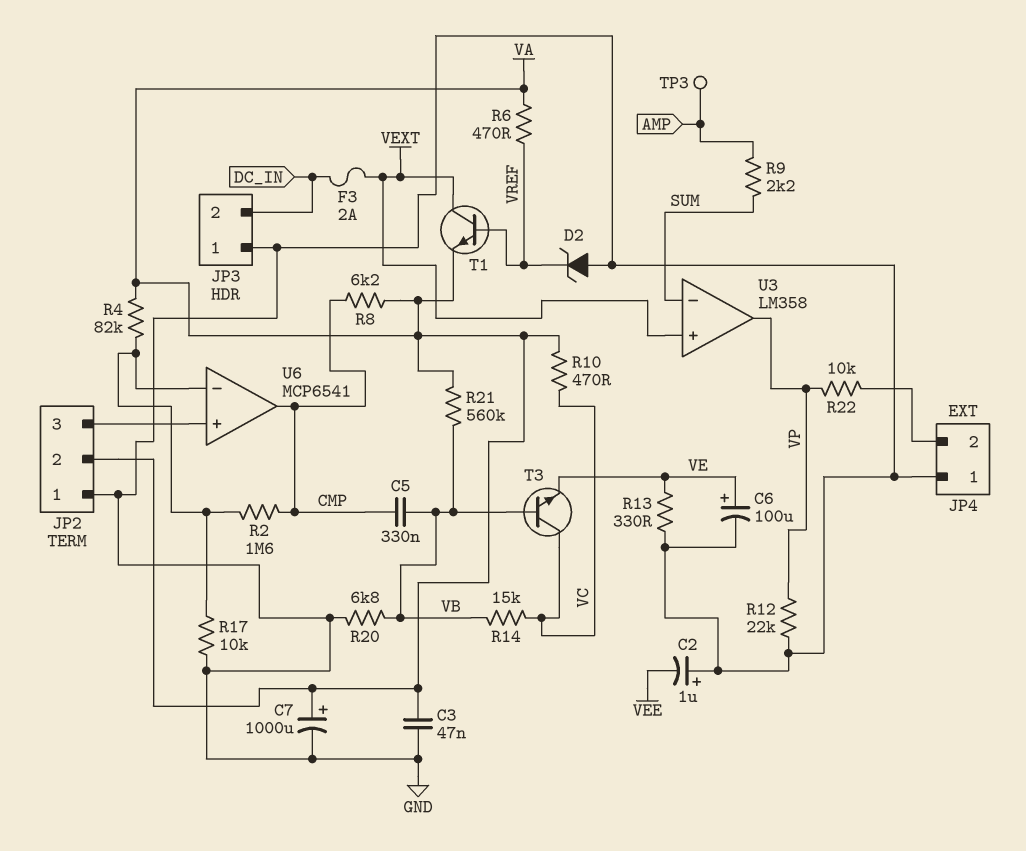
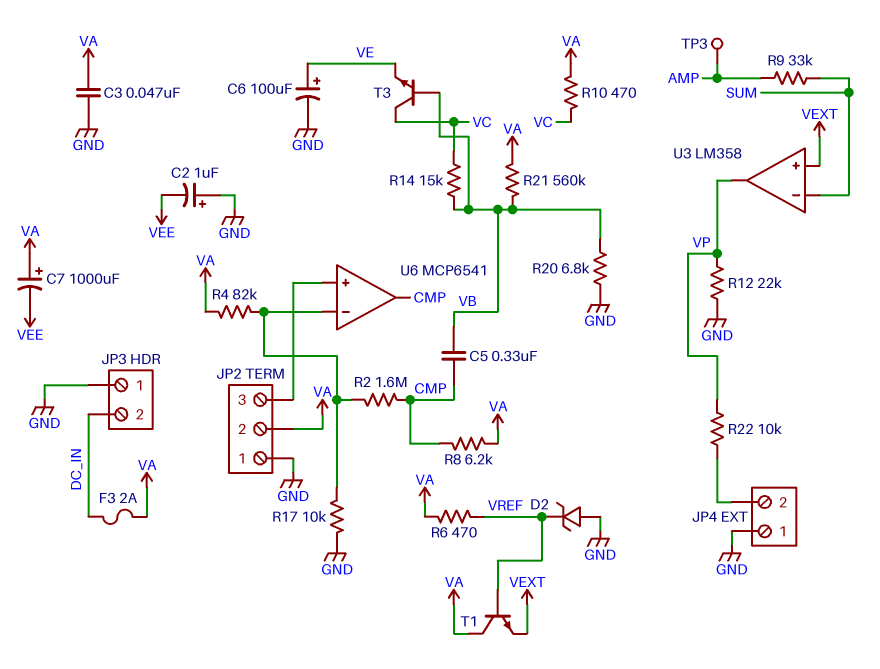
C7: 1000uF (plus VA, minus GND) -> 1000uF (plus VA, minus VEE)
F3: 2A (DC_IN, VEXT) -> 2A (DC_IN, VA)
R9: 2.2k (AMP, SUM) -> 33k (AMP, SUM)
R13: 330 (GND, VE) -> none
T1: NPN (B VREF, C VEXT, E VA) -> NPN (B VREF, C VA, E VEXT)

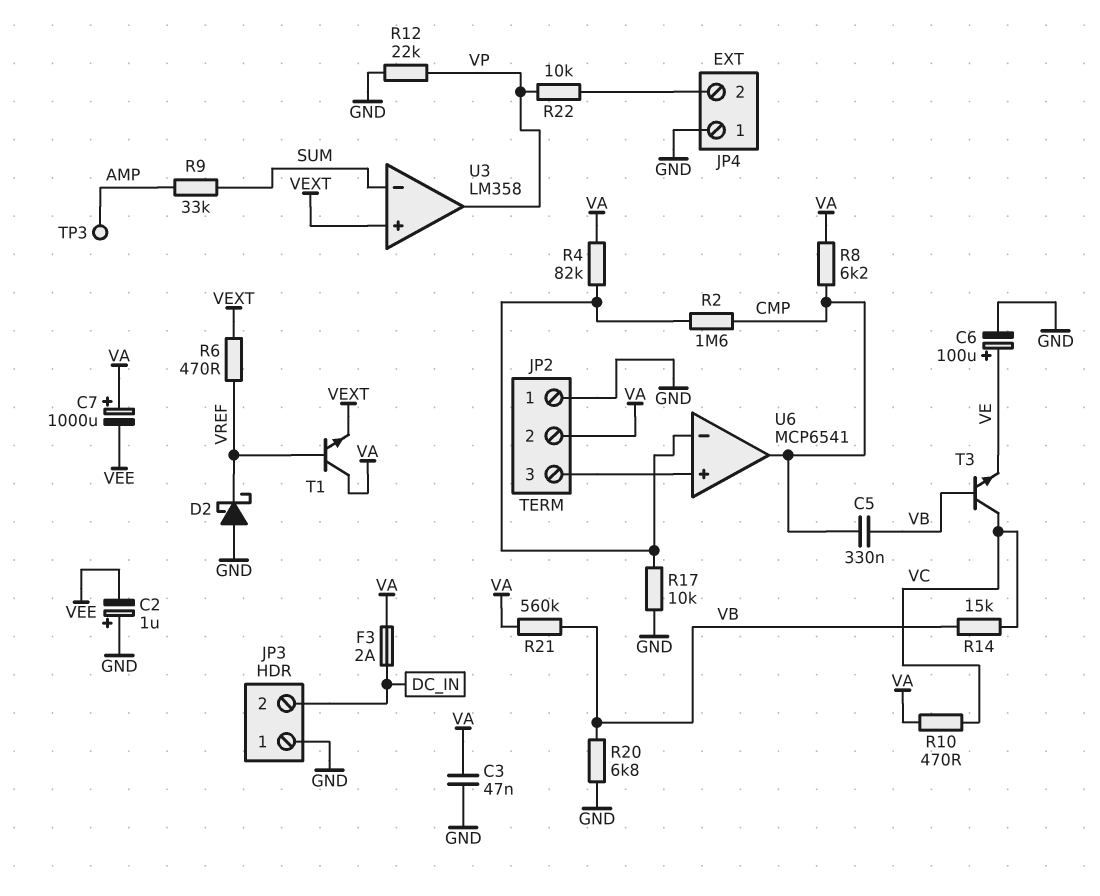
D2: zener (A GND, K VREF) -> schottky (A GND, K VREF)
R6: 470 (VA, VREF) -> 470 (VEXT, VREF)

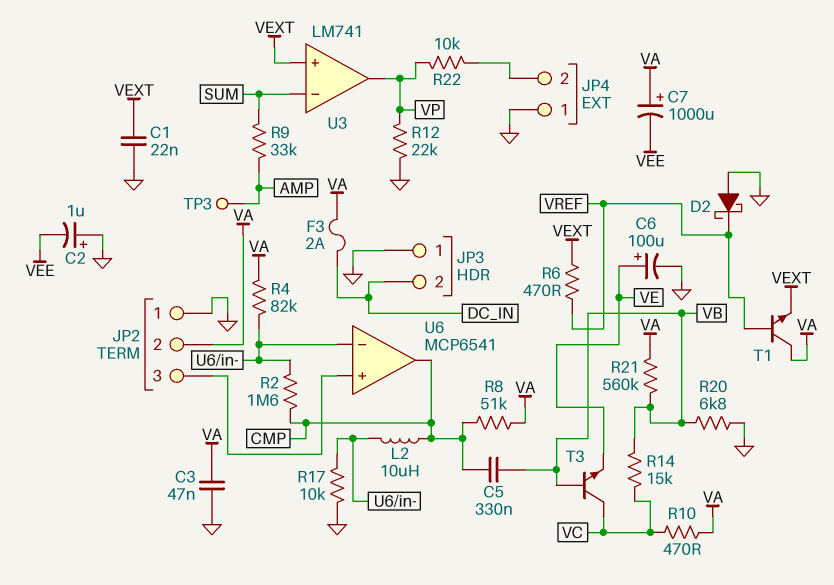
C1: none -> 22nF (GND, VEXT)
L2: none -> 10uH (CMP, U6/in-)
R8: 6.2k (CMP, VA) -> 51k (CMP, VA)
U3: LM358 -> LM741

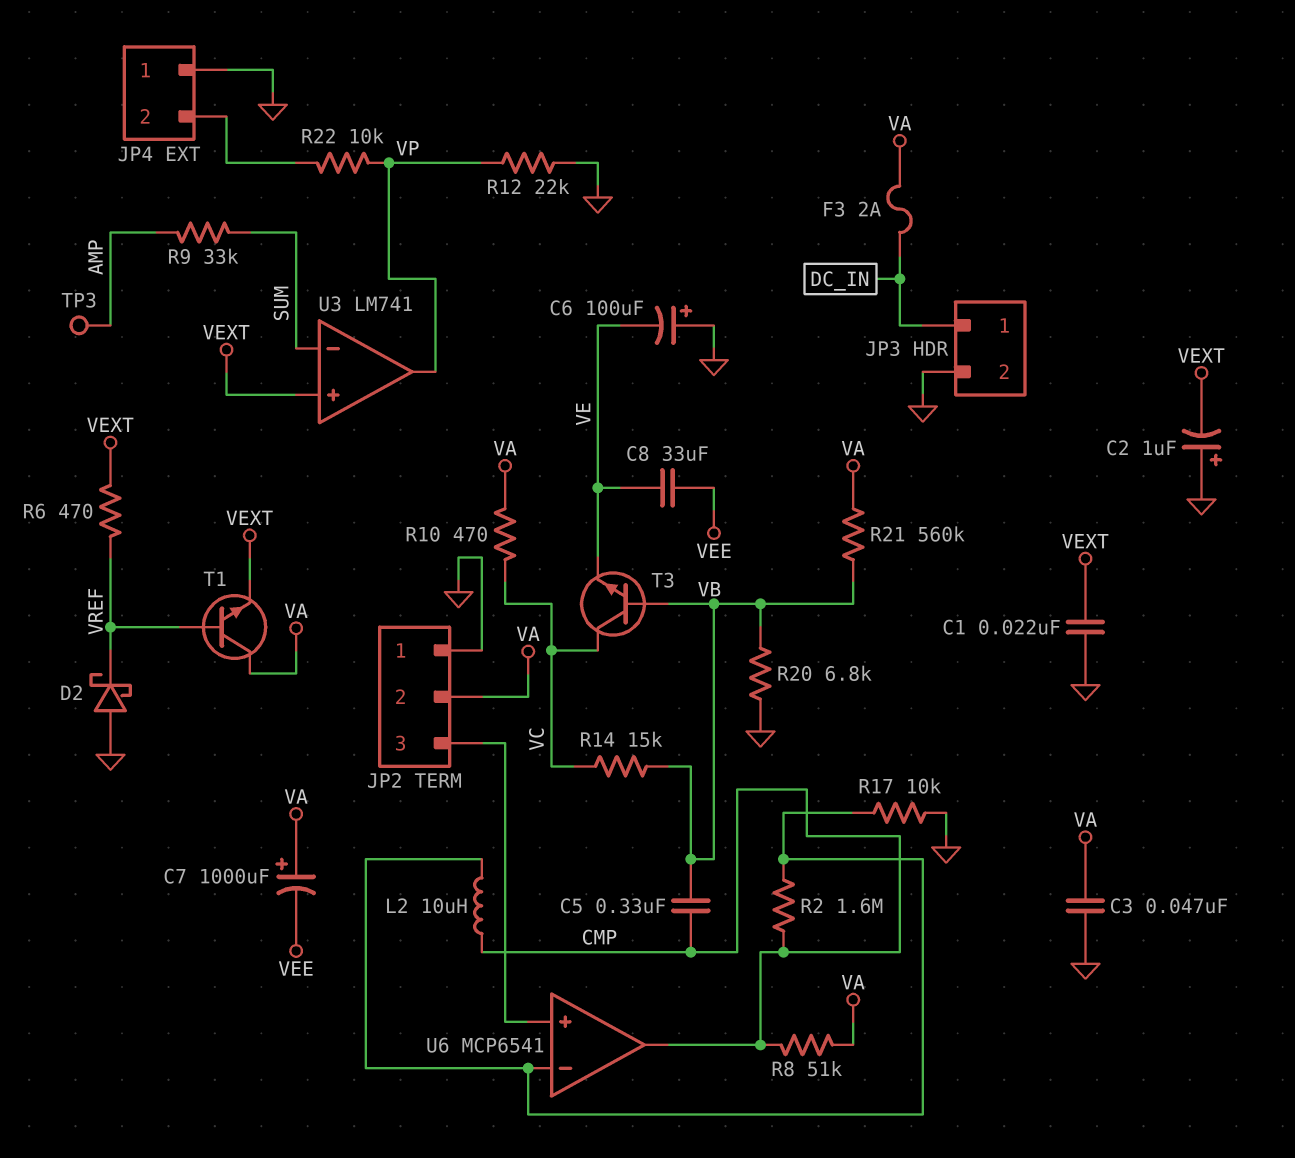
C2: 1uF (plus GND, minus VEE) -> 1uF (plus GND, minus VEXT)
C6: 100uF (plus VE, minus GND) -> 100uF (plus GND, minus VE)
C8: none -> 33uF (VE, VEE)
JP3 pin 1: GND -> DC_IN
JP3 pin 2: DC_IN -> GND
R4: 82k (U6/in-, VA) -> none

